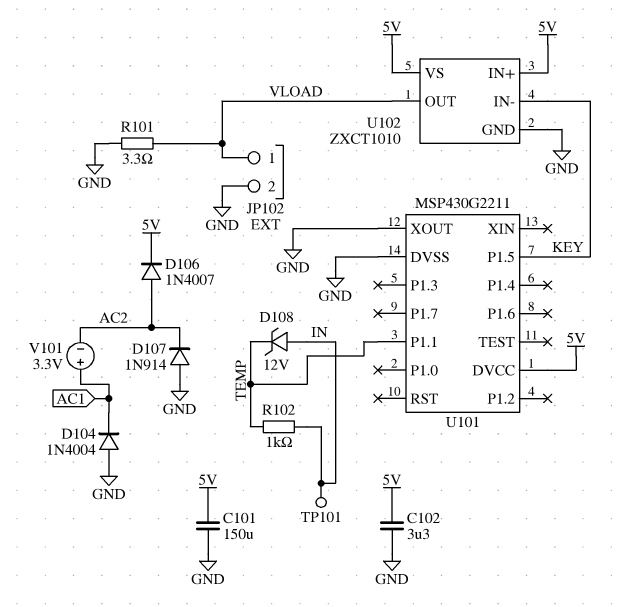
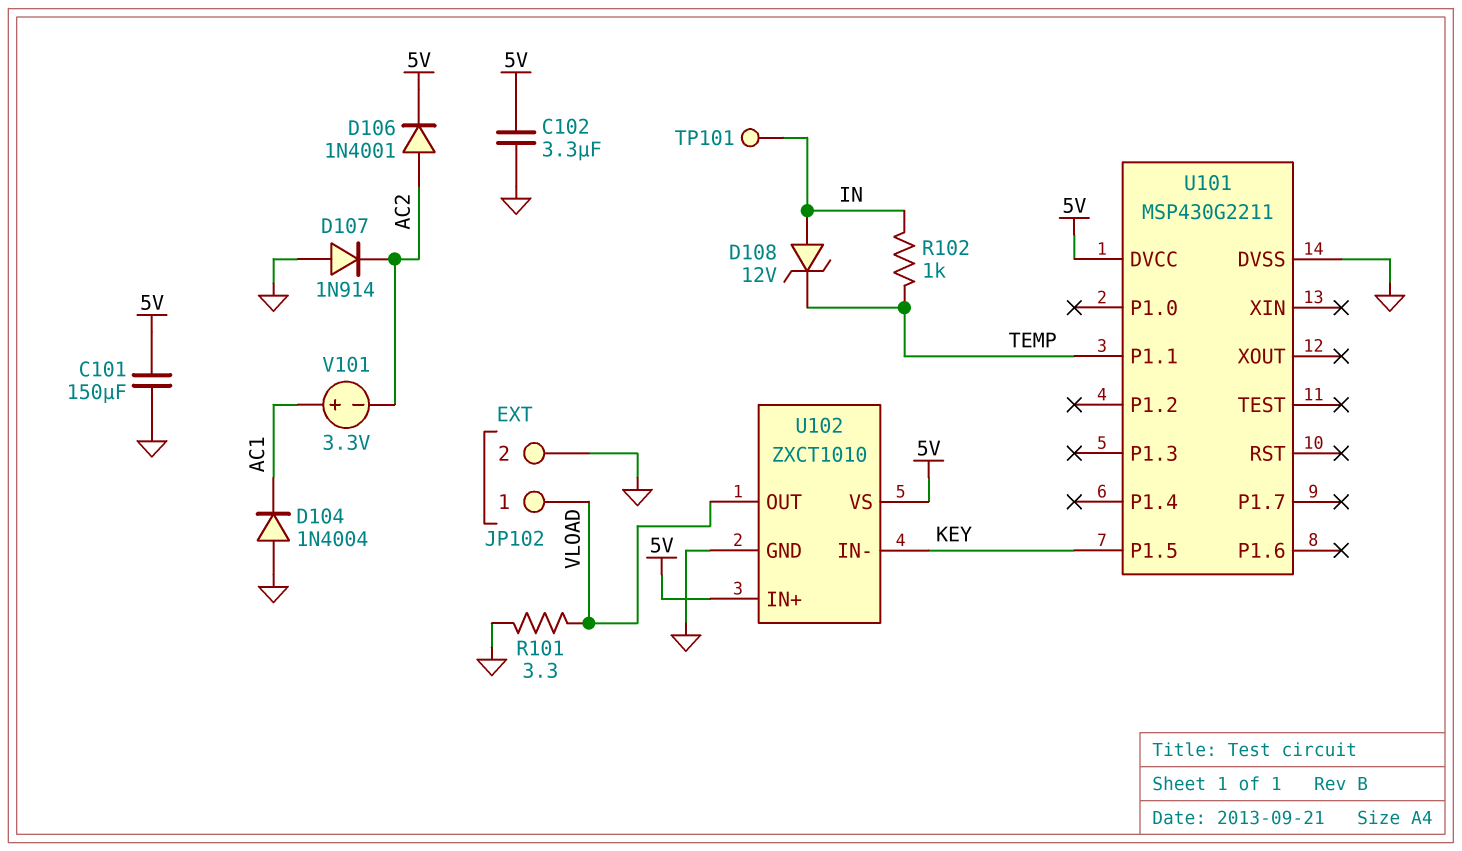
D106: diode 1N4007 (A AC2, K 5V) -> diode 1N4001 (A AC2, K 5V)
U101 pin XOUT: GND -> none

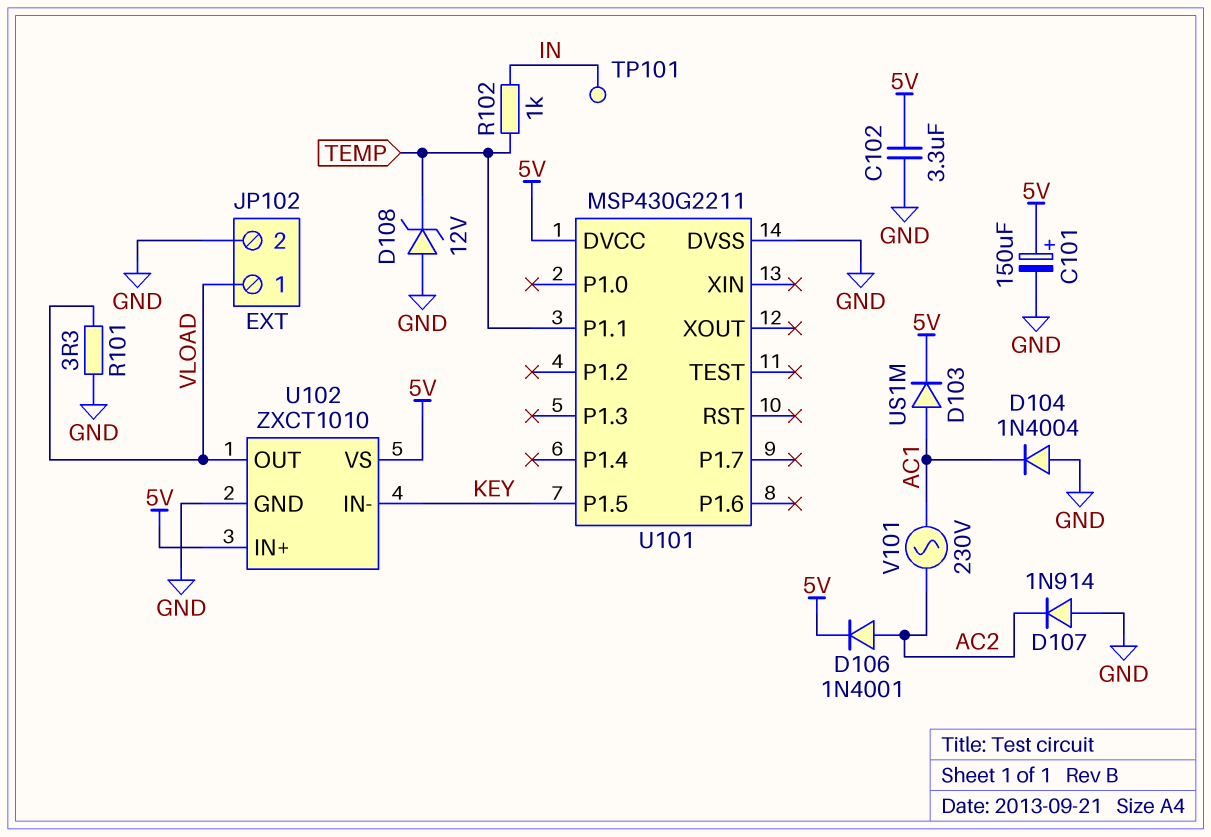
C101: 150uF (5V, GND) -> 150uF (plus 5V, minus GND)
D103: none -> diode US1M (A AC1, K 5V)
D108: zener 12V (A IN, K TEMP) -> zener 12V (A GND, K TEMP)
V101: 3.3V (plus AC1, minus AC2) -> AC 230V (AC1, AC2)

